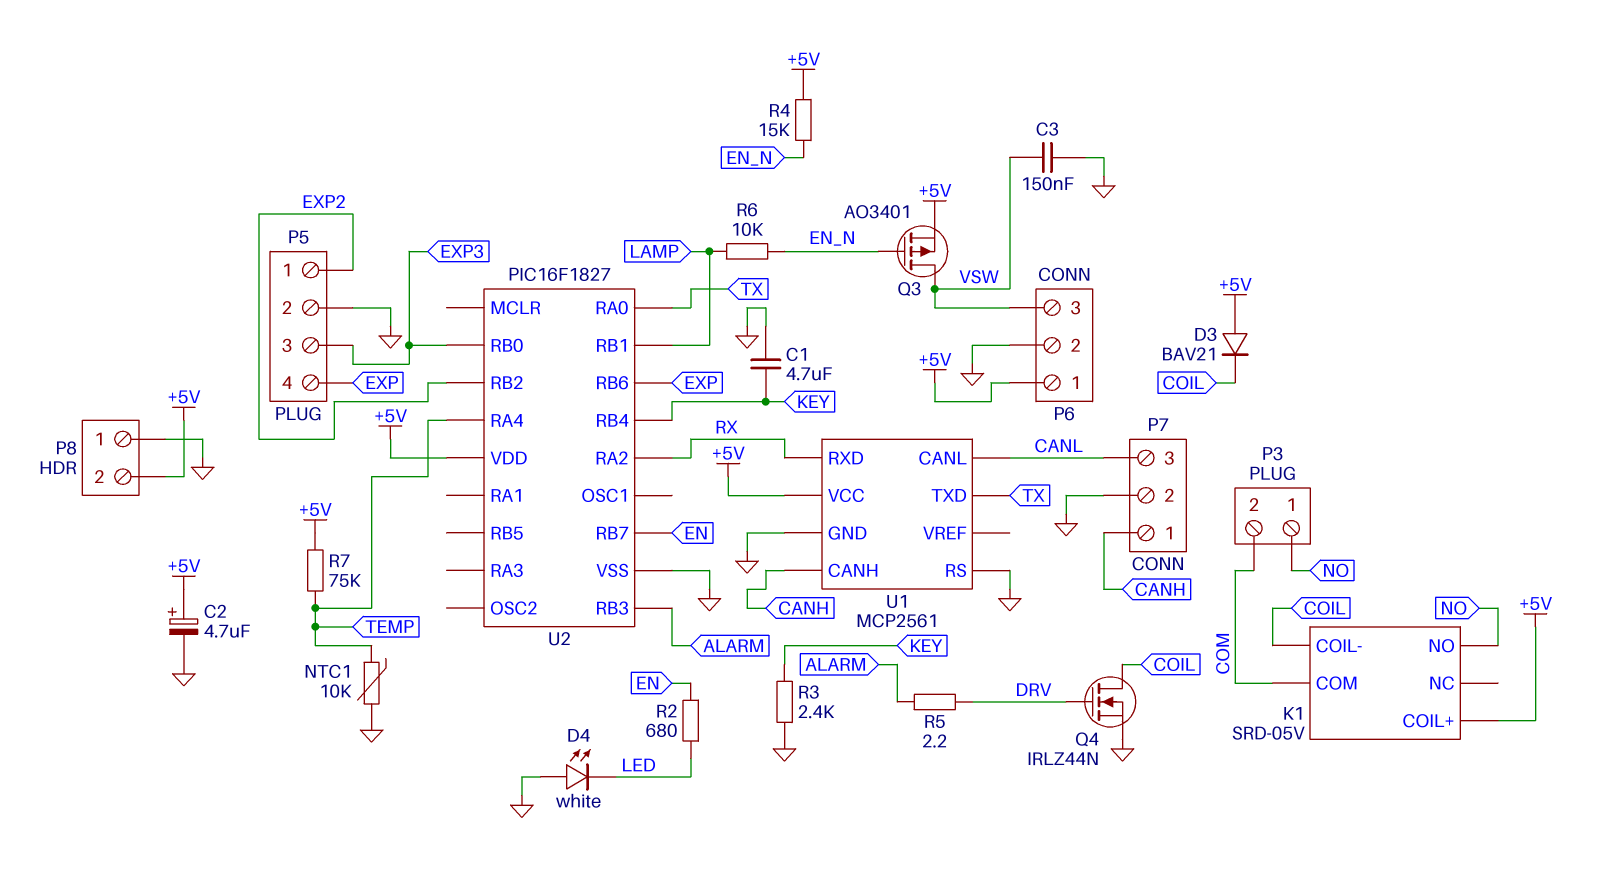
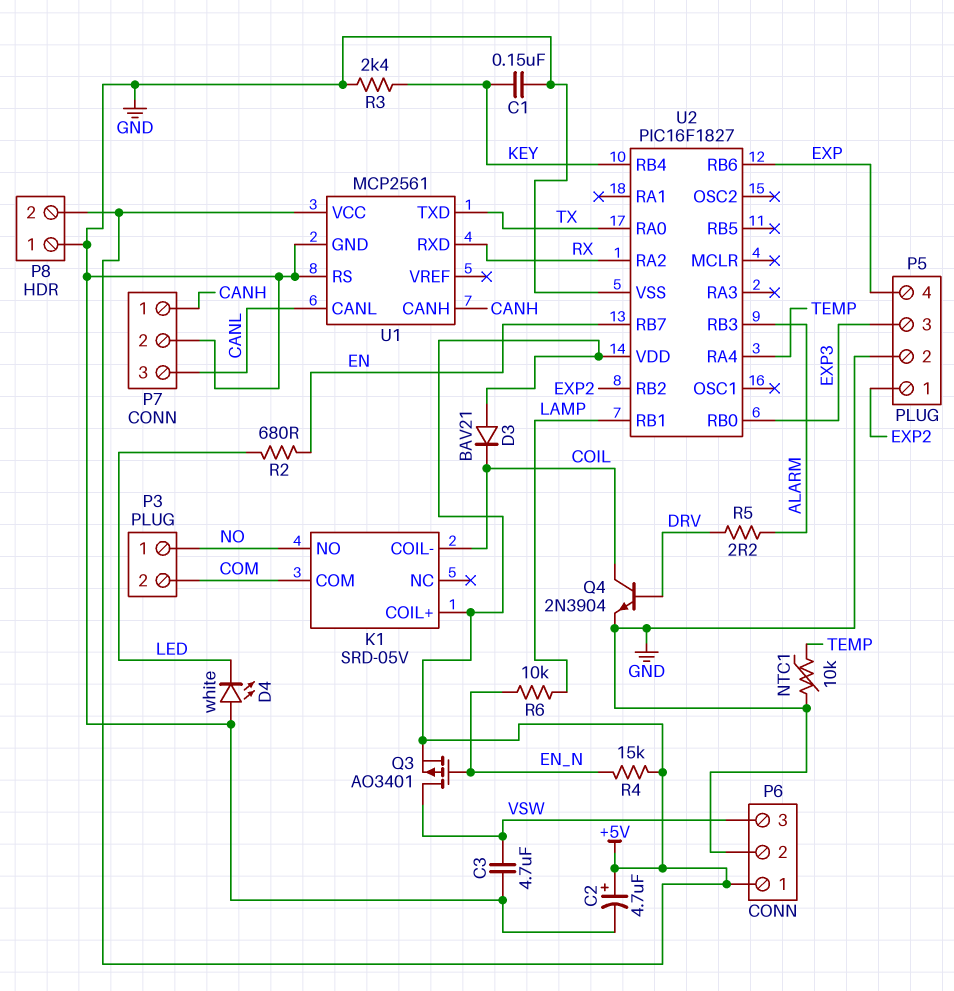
C1: 4.7uF (GND, KEY) -> 150nF (GND, KEY)
C3: 150nF (GND, VSW) -> 4.7uF (GND, VSW)
Q4: NMOS IRLZ44N (G DRV, D COIL, S GND) -> NPN 2N3904 (B DRV, C COIL, E GND)
R7: 75k (+5V, TEMP) -> none

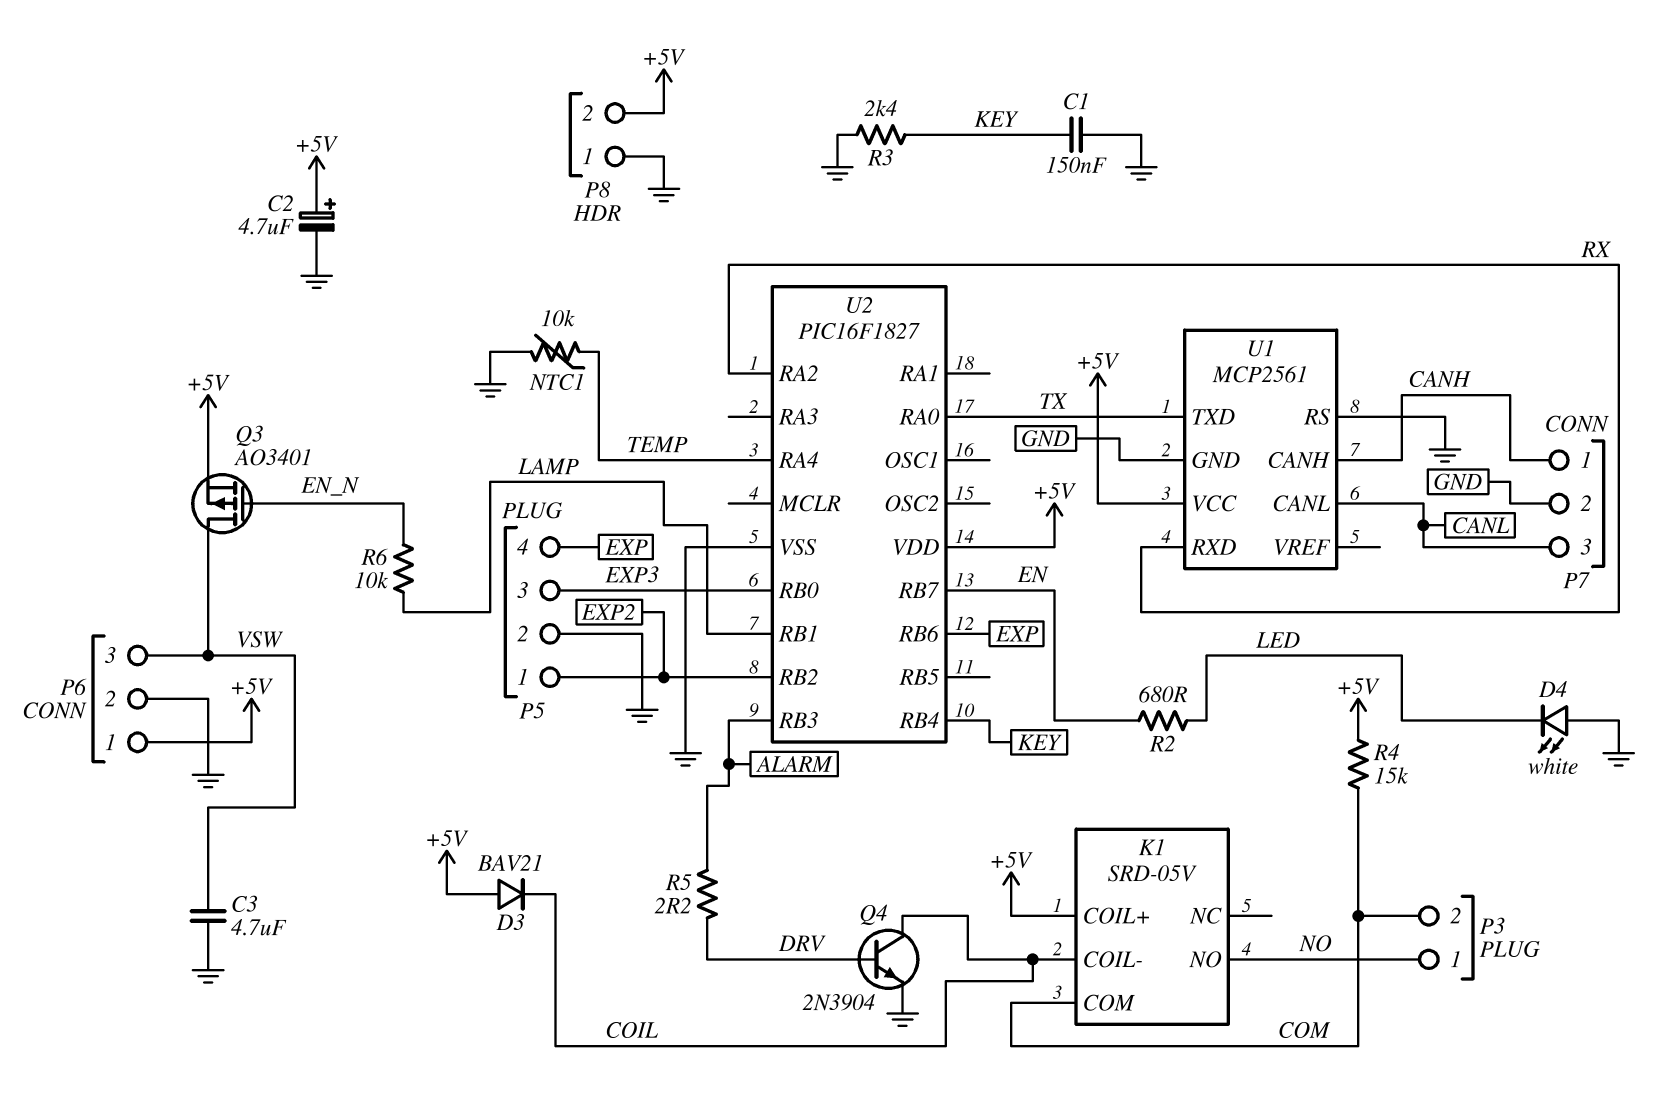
R4: 15k (+5V, EN_N) -> 15k (+5V, COM)

